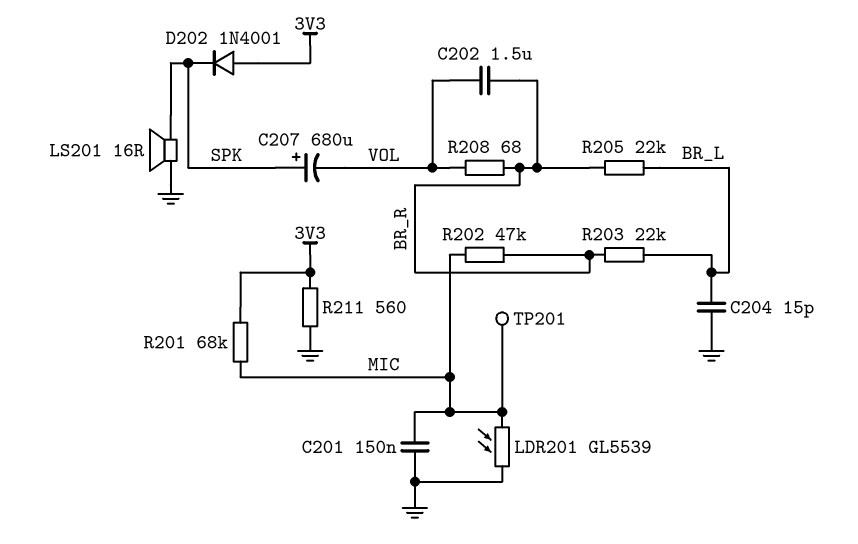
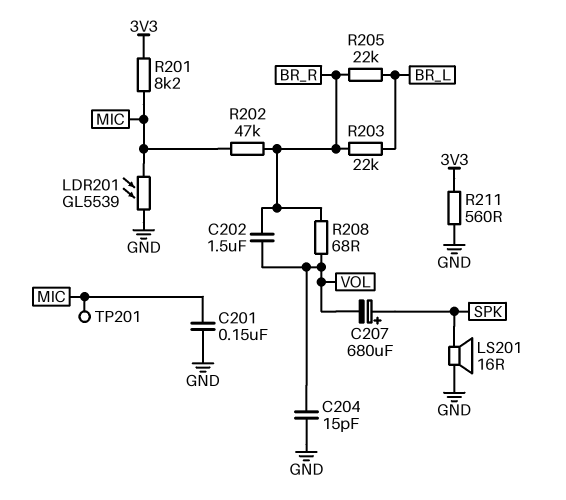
C204: 15pF (BR_L, GND) -> 15pF (GND, VOL)
D202: diode 1N4001 (A 3V3, K SPK) -> none
R201: 68k (3V3, MIC) -> 8.2k (3V3, MIC)

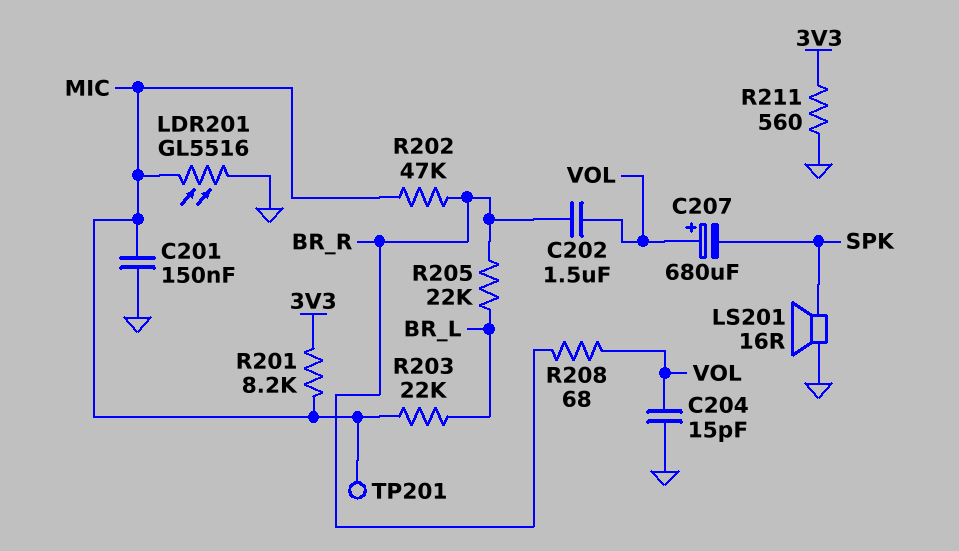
C207: 680uF (plus SPK, minus VOL) -> 680uF (plus VOL, minus SPK)
LDR201: GL5539 (GND, MIC) -> GL5516 (GND, MIC)
R203: 22k (BR_L, BR_R) -> 22k (BR_L, MIC)

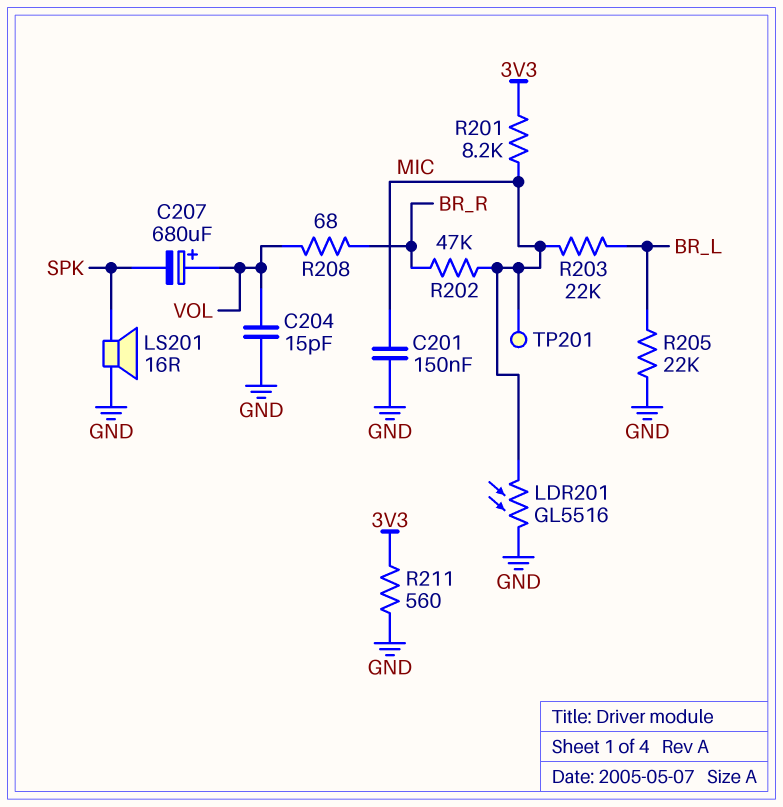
C202: 1.5uF (BR_R, VOL) -> none
R205: 22k (BR_L, BR_R) -> 22k (BR_L, GND)

